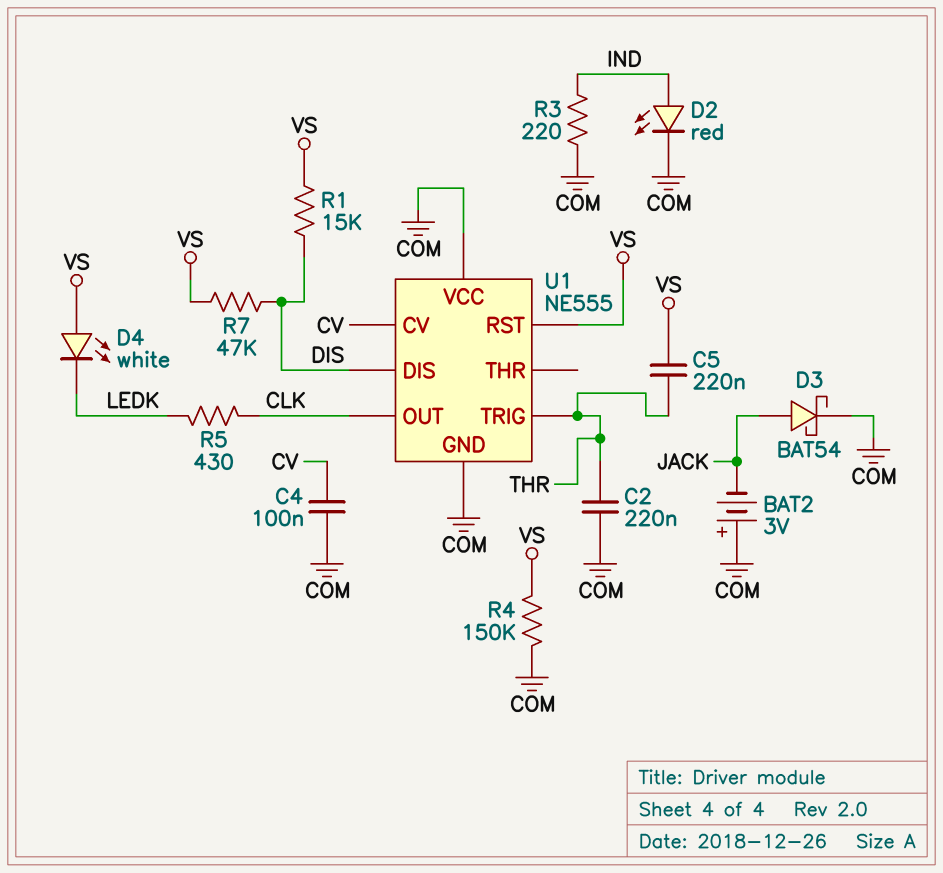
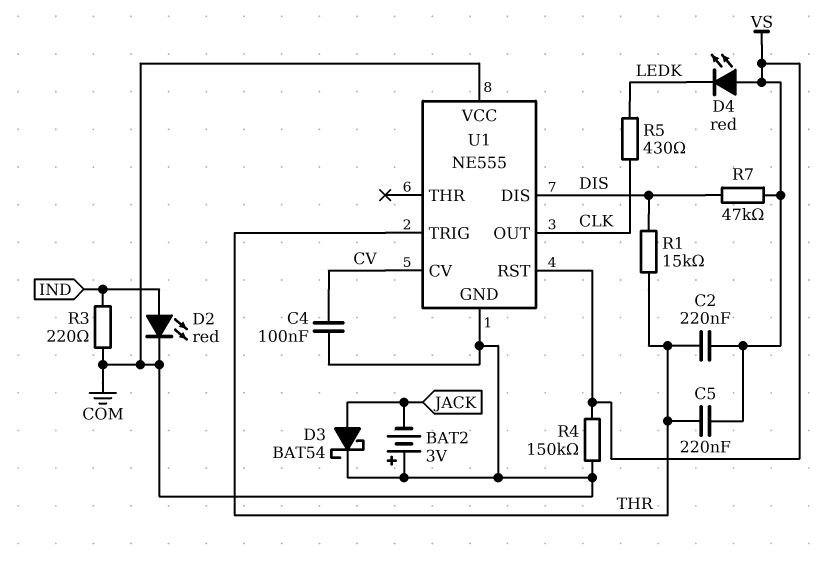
C2: 220nF (COM, THR) -> 220nF (THR, VS)
D4: LED white (A VS, K LEDK) -> LED red (A VS, K LEDK)
R1: 15k (DIS, VS) -> 15k (DIS, THR)

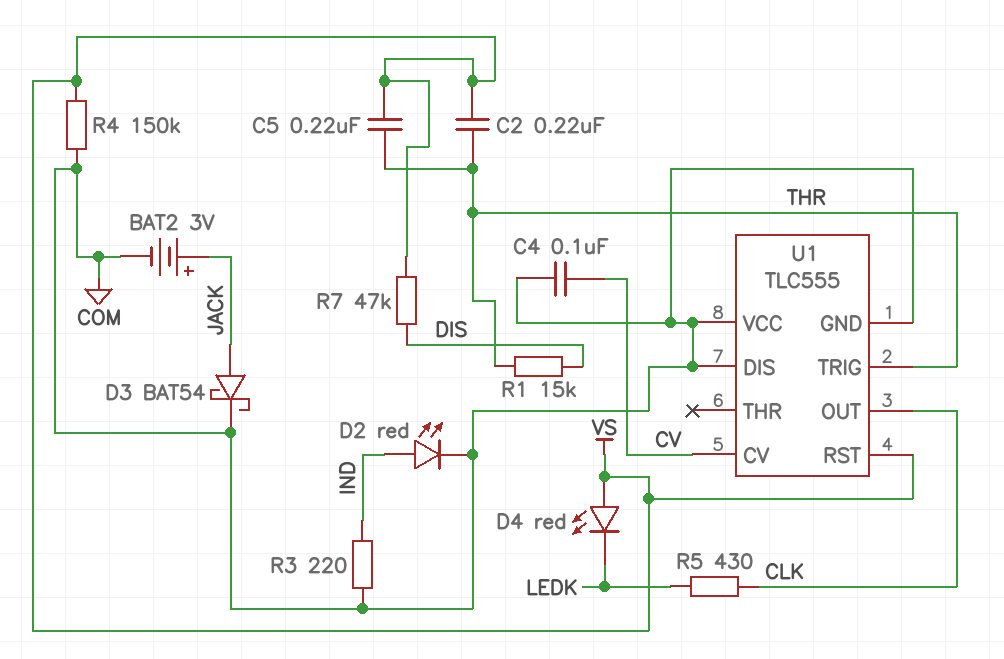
BAT2: 3V (plus COM, minus JACK) -> 3V (plus JACK, minus COM)
U1: NE555 -> TLC555
U1 pin DIS: DIS -> COM

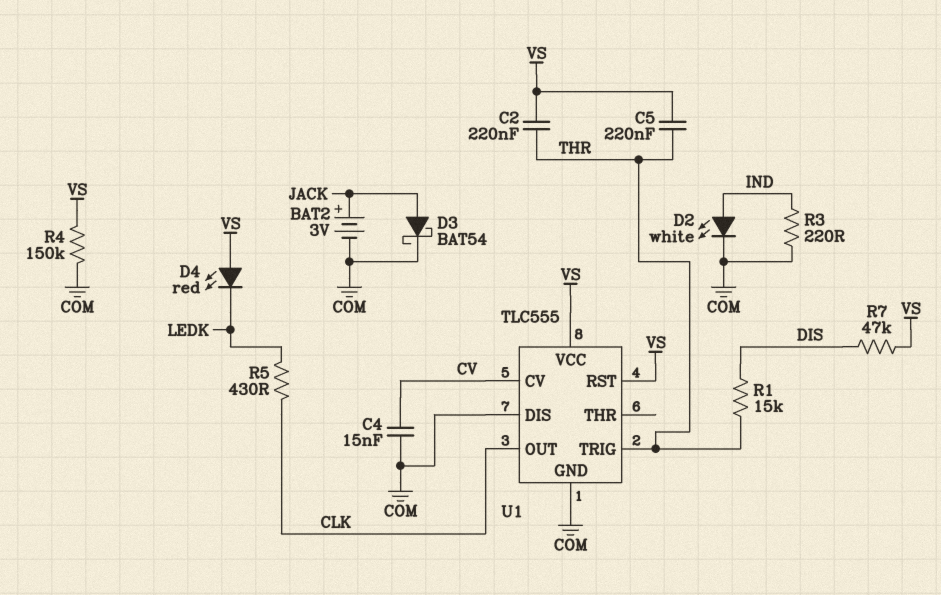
C4: 100nF (COM, CV) -> 15nF (COM, CV)
D2: LED red (A IND, K COM) -> LED white (A IND, K COM)
U1 pin VCC: COM -> VS

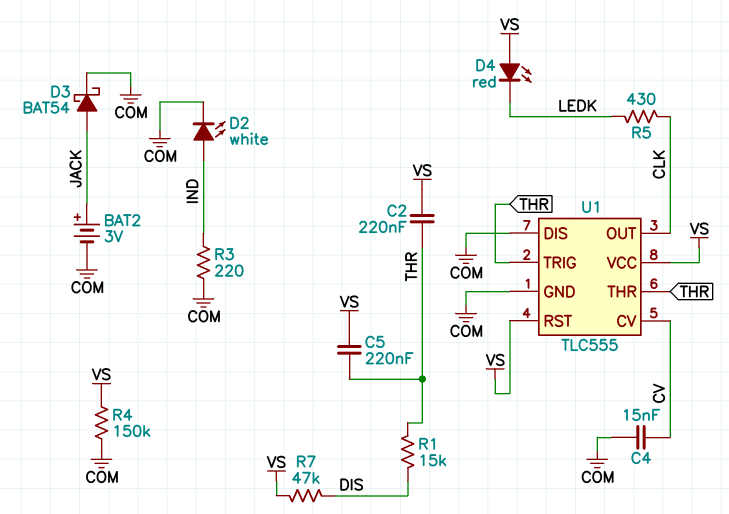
U1 pin THR: none -> THR

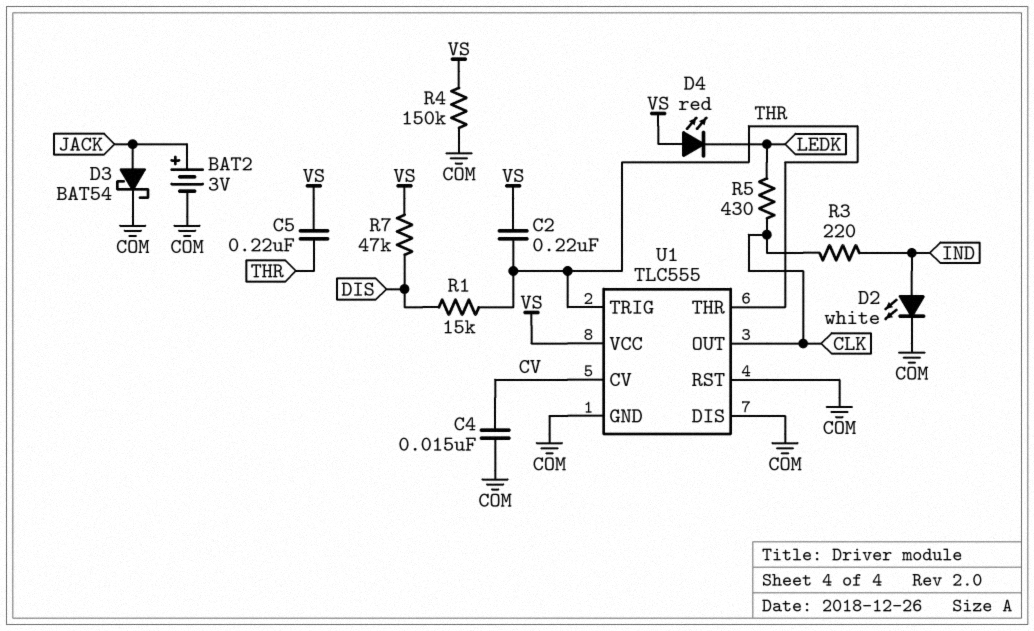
R3: 220 (COM, IND) -> 220 (CLK, IND)
U1 pin RST: VS -> COM

